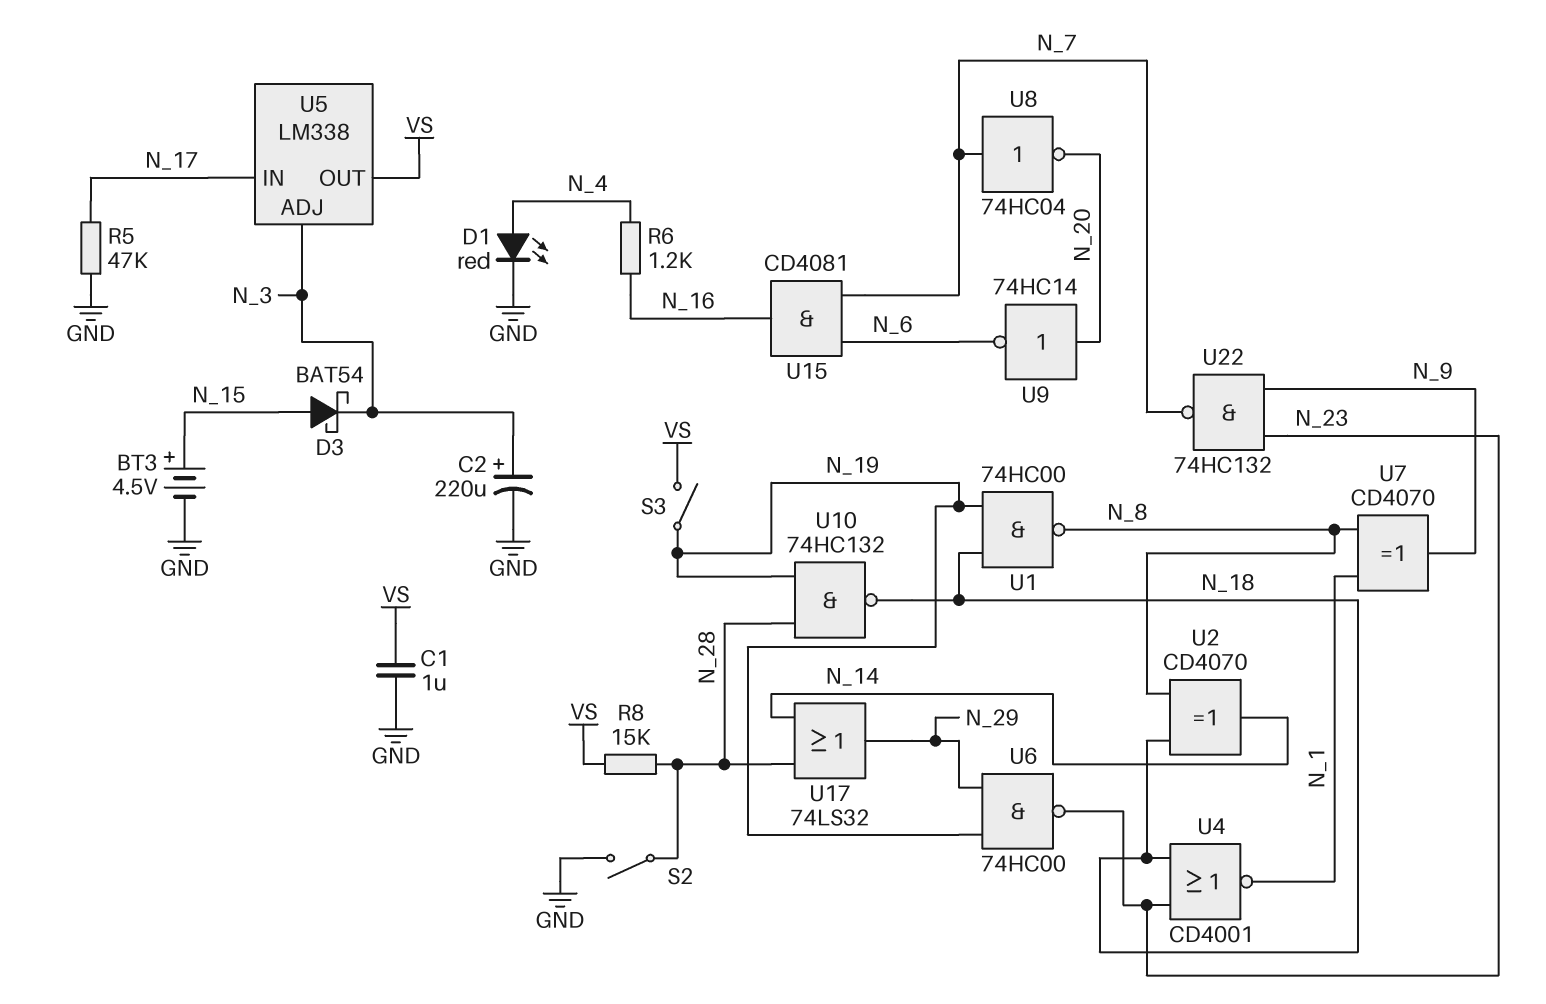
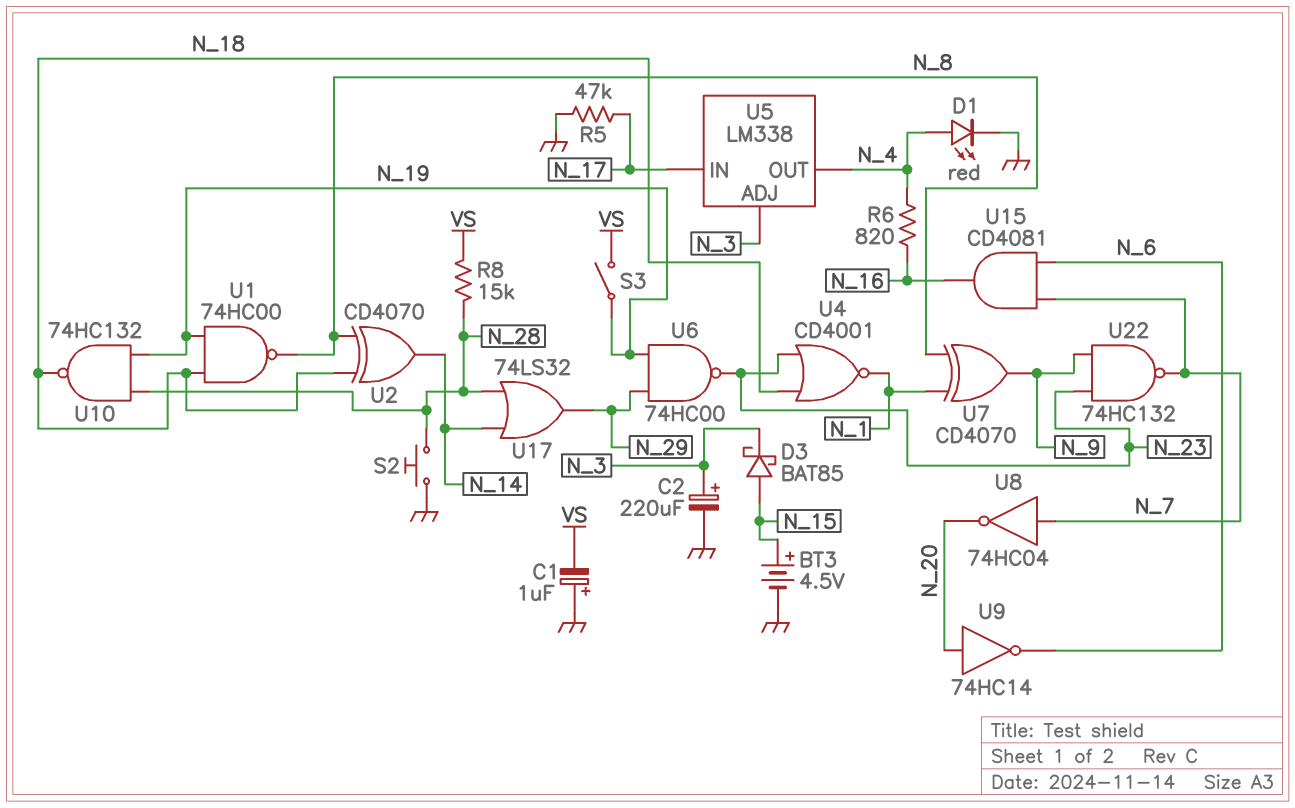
C1: 1uF (GND, VS) -> 1uF (plus GND, minus VS)
D3: schottky BAT54 (A N_15, K N_3) -> schottky BAT85 (A N_15, K N_3)
R6: 1.2k (N_4, N_16) -> 820 (N_4, N_16)
S2: switch (GND, N_28) -> button (GND, N_28)
U5 pin OUT: VS -> N_4

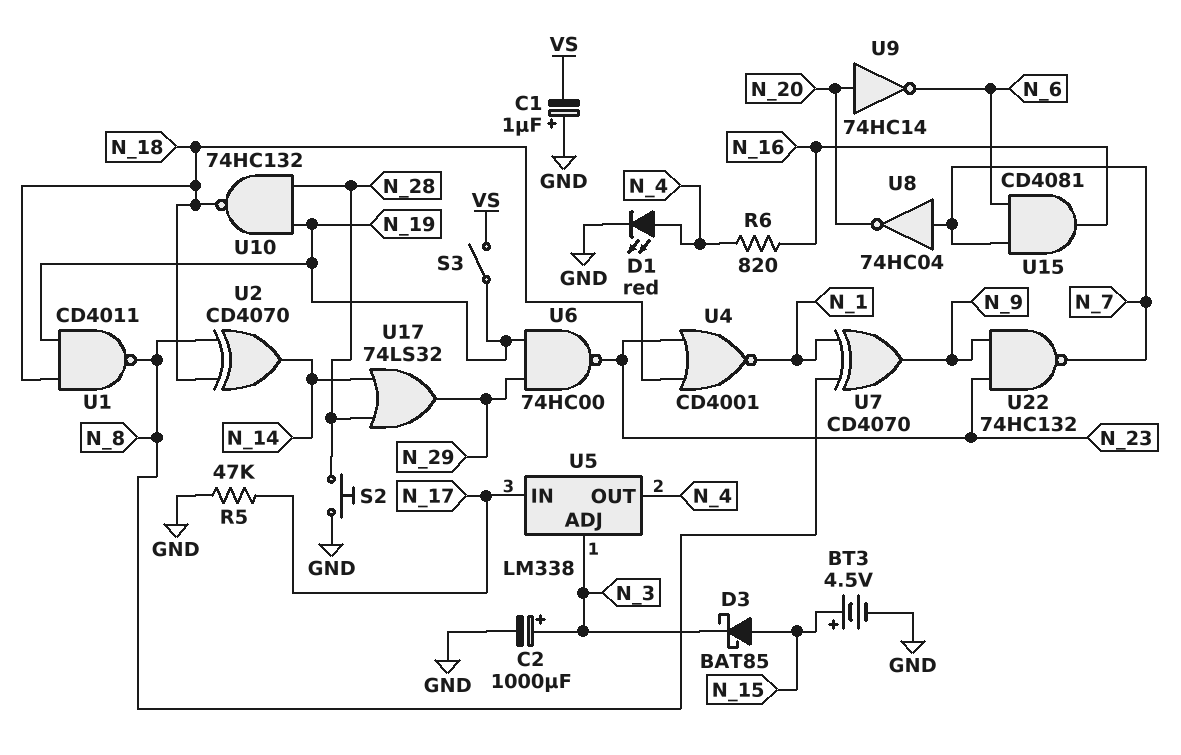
C2: 220uF (plus N_3, minus GND) -> 1000uF (plus N_3, minus GND)
R8: 15k (N_28, VS) -> none
U1: NAND 74HC00 (in N_18, in N_19, out N_8) -> NAND CD4011 (in N_18, in N_19, out N_8)

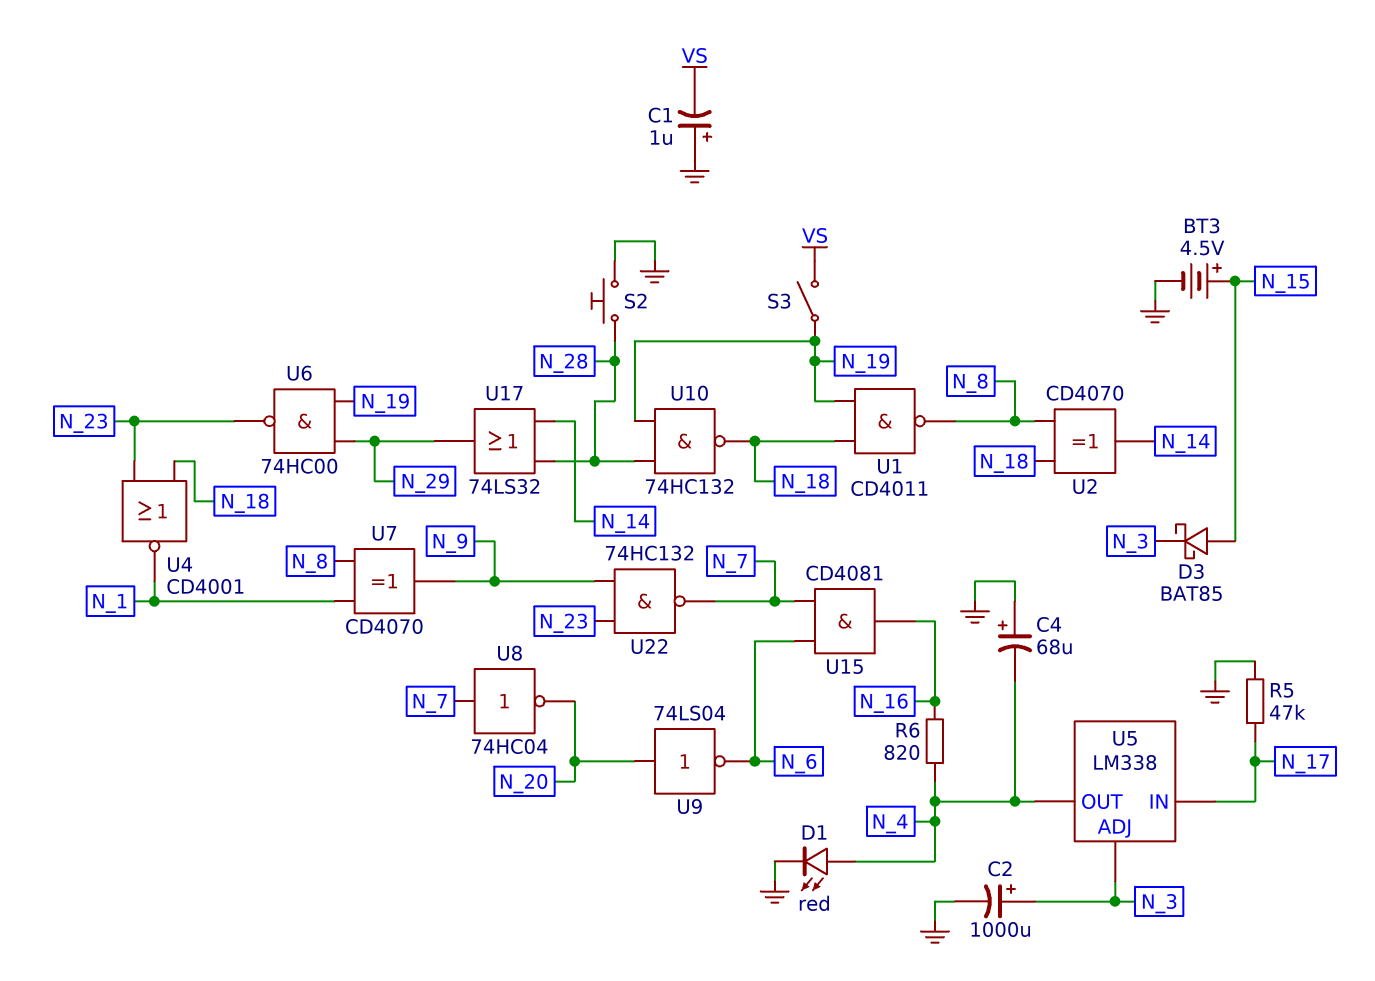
C4: none -> 68uF (plus GND, minus N_4)
U9: NOT 74HC14 (in N_20, out N_6) -> NOT 74LS04 (in N_20, out N_6)

